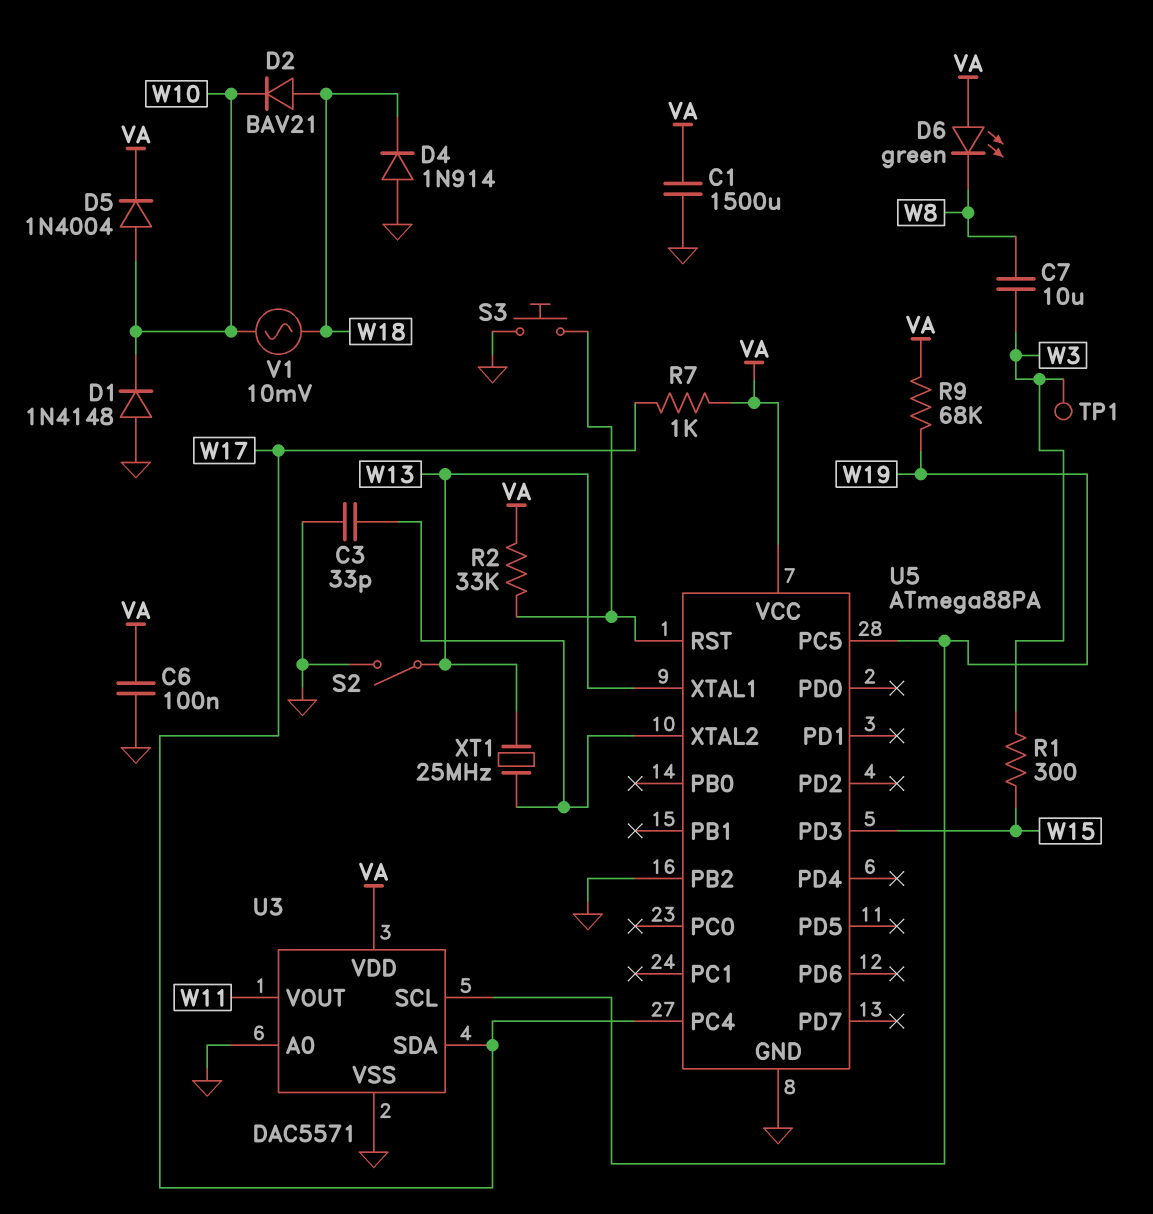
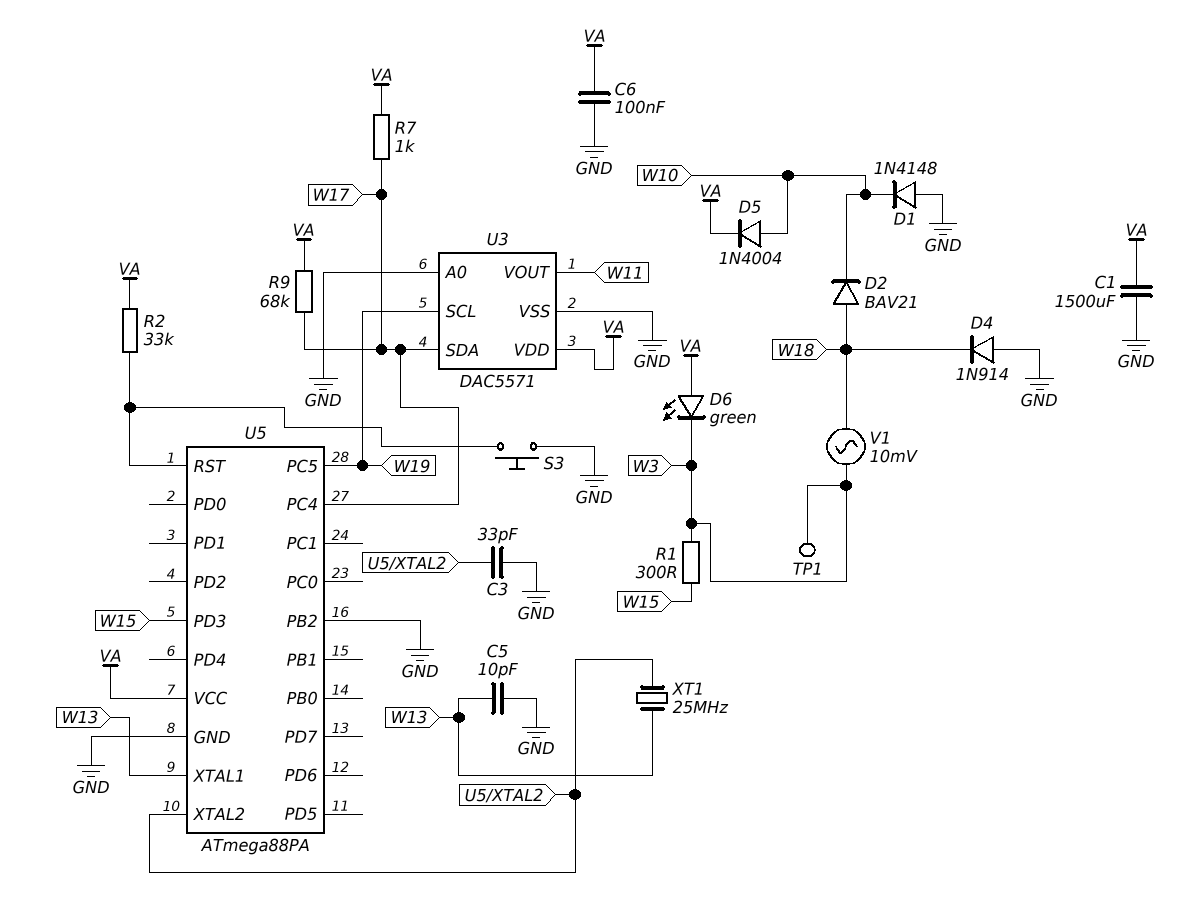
C5: none -> 10pF (GND, W13)
C7: 10uF (W3, W8) -> none
D6: LED green (A VA, K W8) -> LED green (A VA, K W3)
R9: 68k (VA, W19) -> 68k (VA, W17)
S2: switch (GND, W13) -> none
V1: AC 10mV (W10, W18) -> AC 10mV (W3, W18)

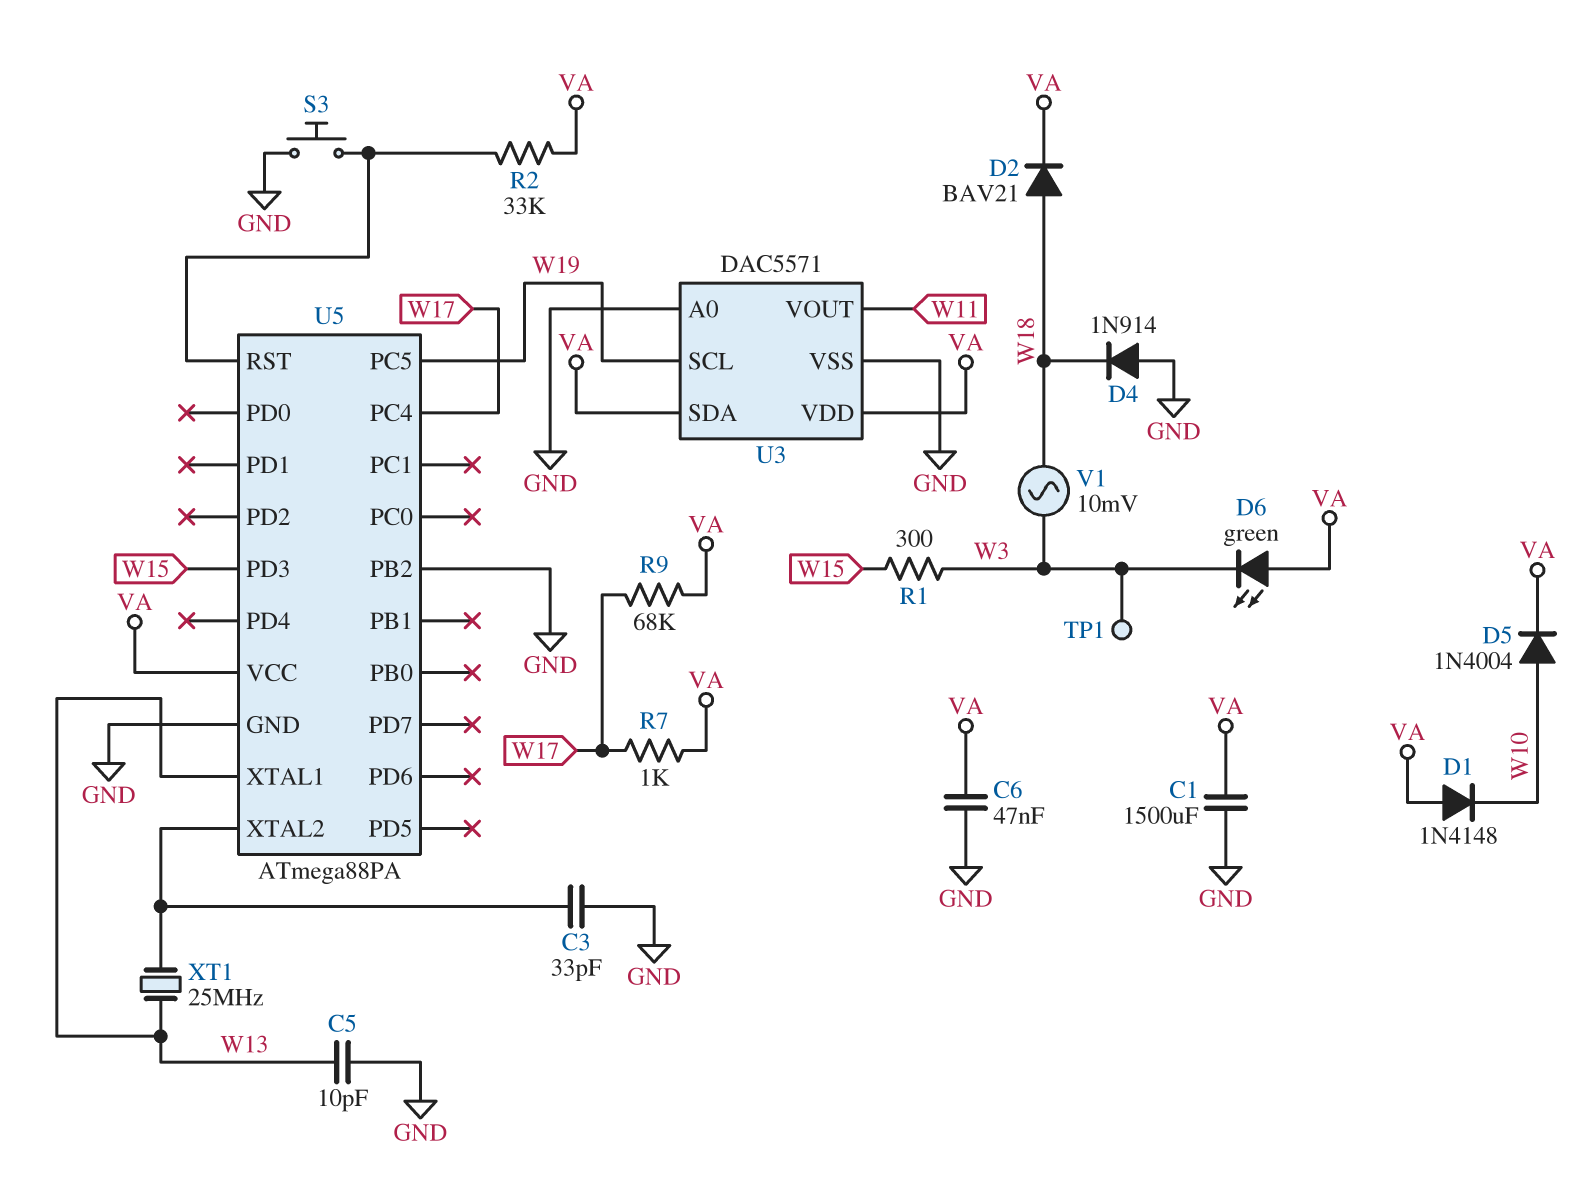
C6: 100nF (GND, VA) -> 47nF (GND, VA)
D1: diode 1N4148 (A GND, K W10) -> diode 1N4148 (A VA, K W10)
D2: diode BAV21 (A W18, K W10) -> diode BAV21 (A W18, K VA)
U3 pin SDA: W17 -> VA

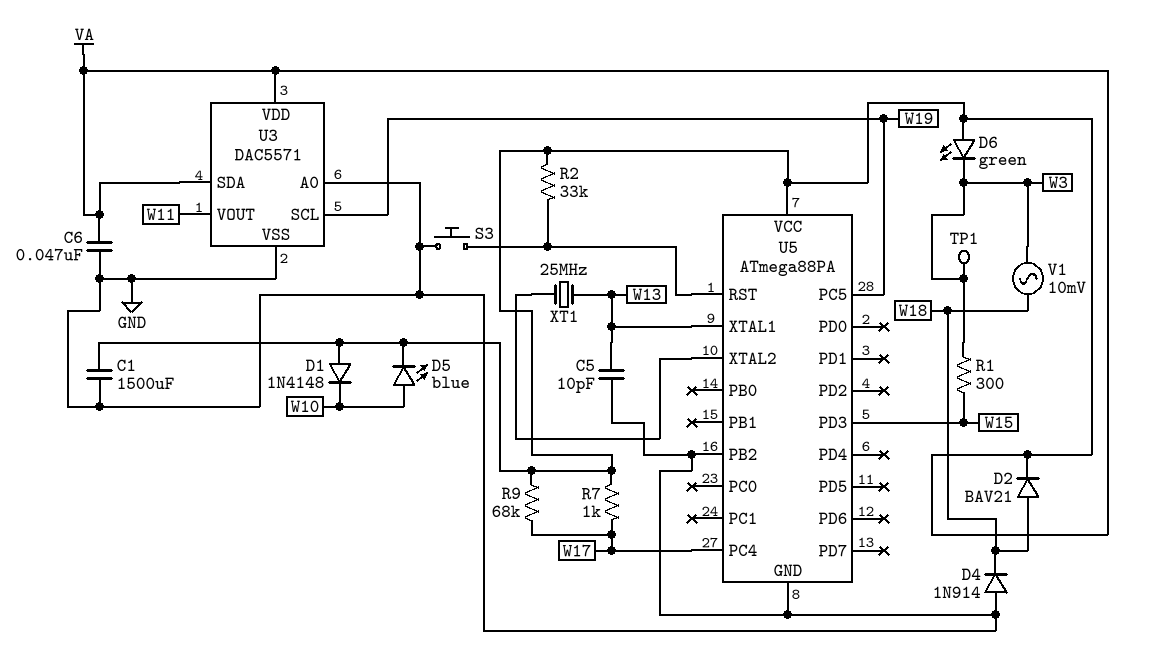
C3: 33pF (GND, U5/XTAL2) -> none
D5: diode 1N4004 (A W10, K VA) -> LED blue (A W10, K VA)

